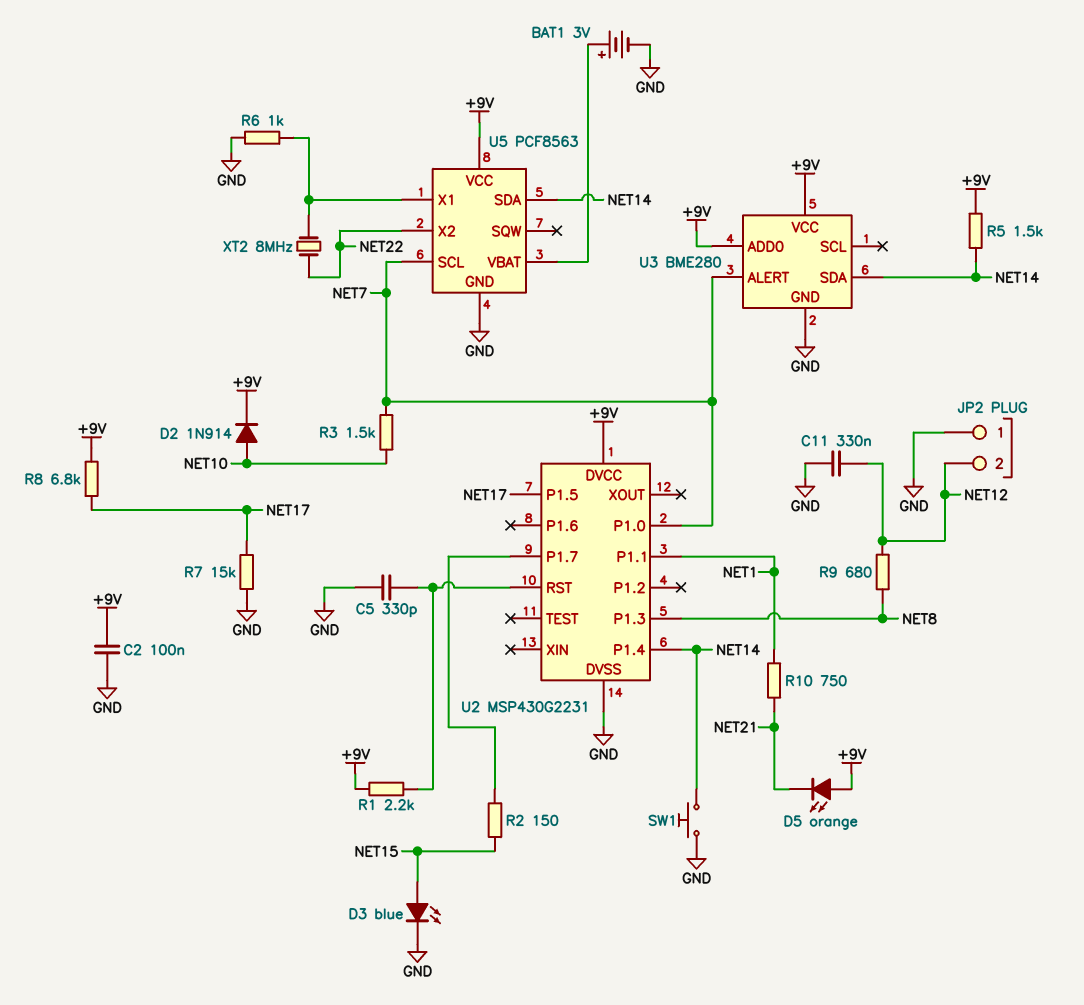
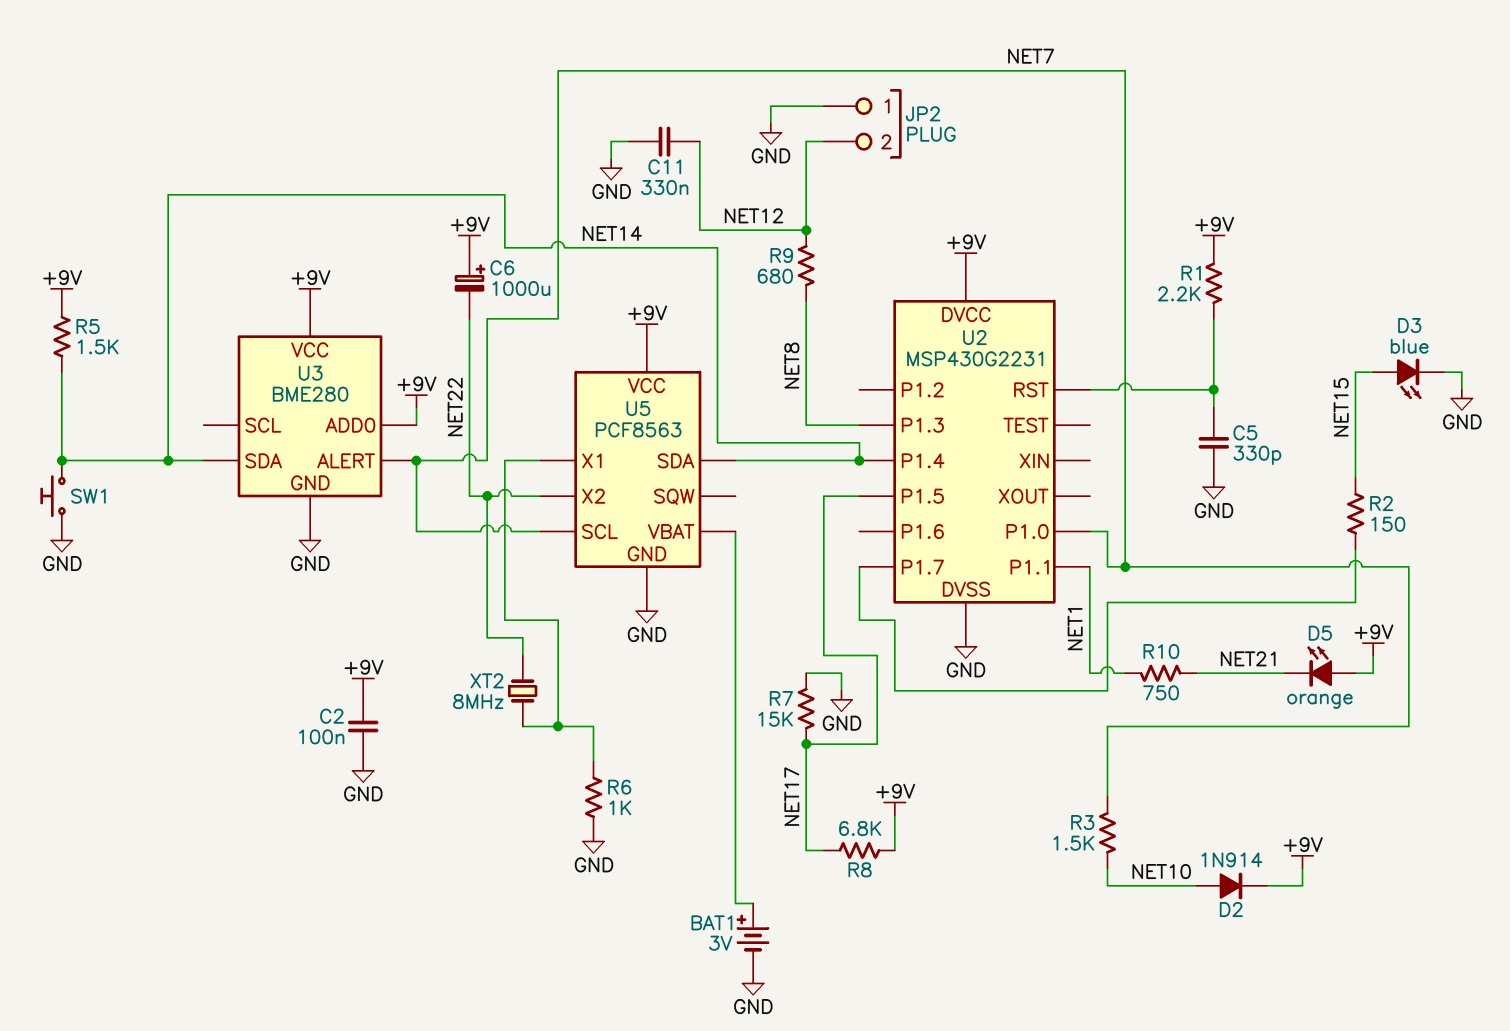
C6: none -> 1000uF (plus +9V, minus NET22)

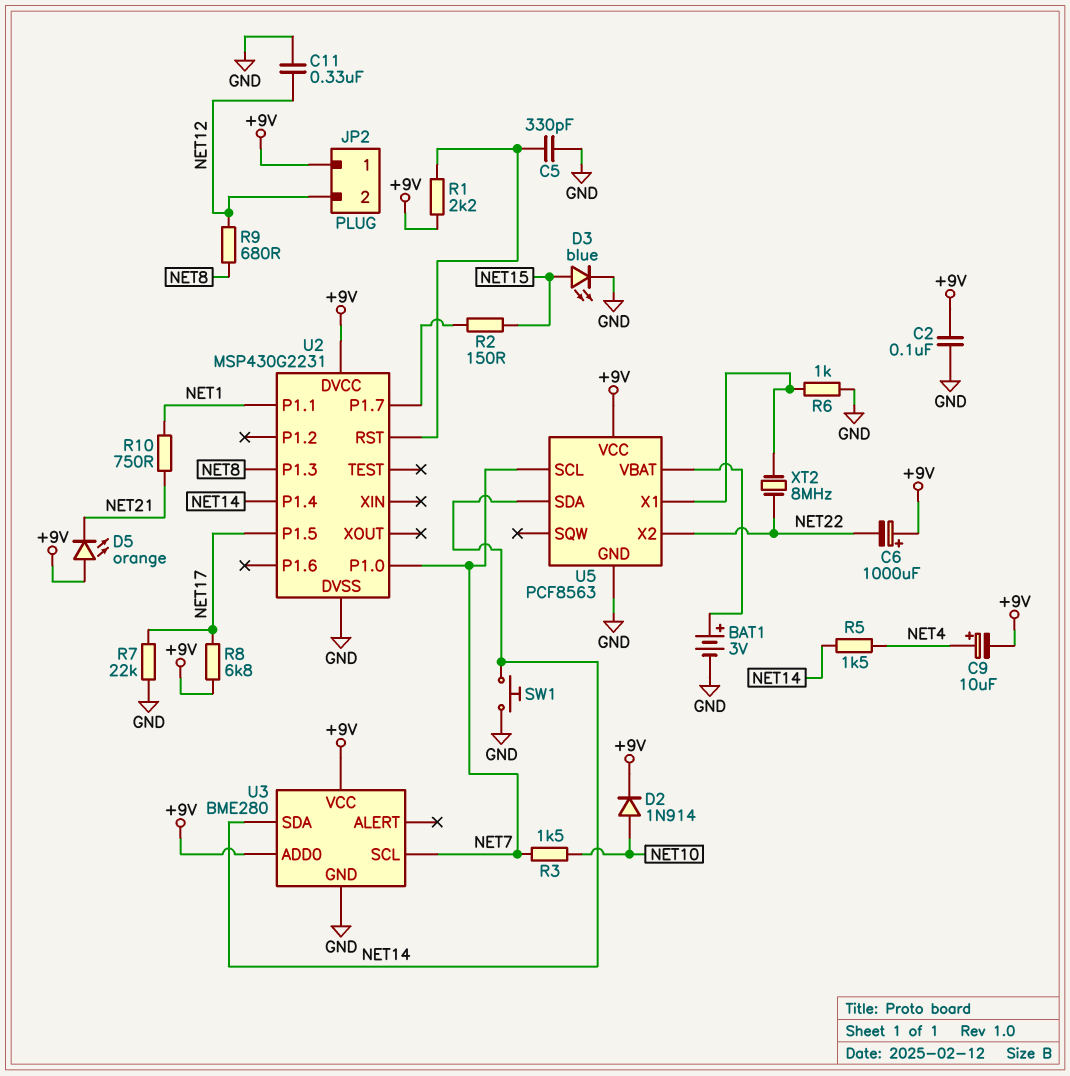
C9: none -> 10uF (plus NET4, minus +9V)
JP2 pin 1: GND -> +9V
R5: 1.5k (+9V, NET14) -> 1.5k (NET4, NET14)
R7: 15k (GND, NET17) -> 22k (GND, NET17)
U3 pin ALERT: NET7 -> none
U3 pin SCL: none -> NET7

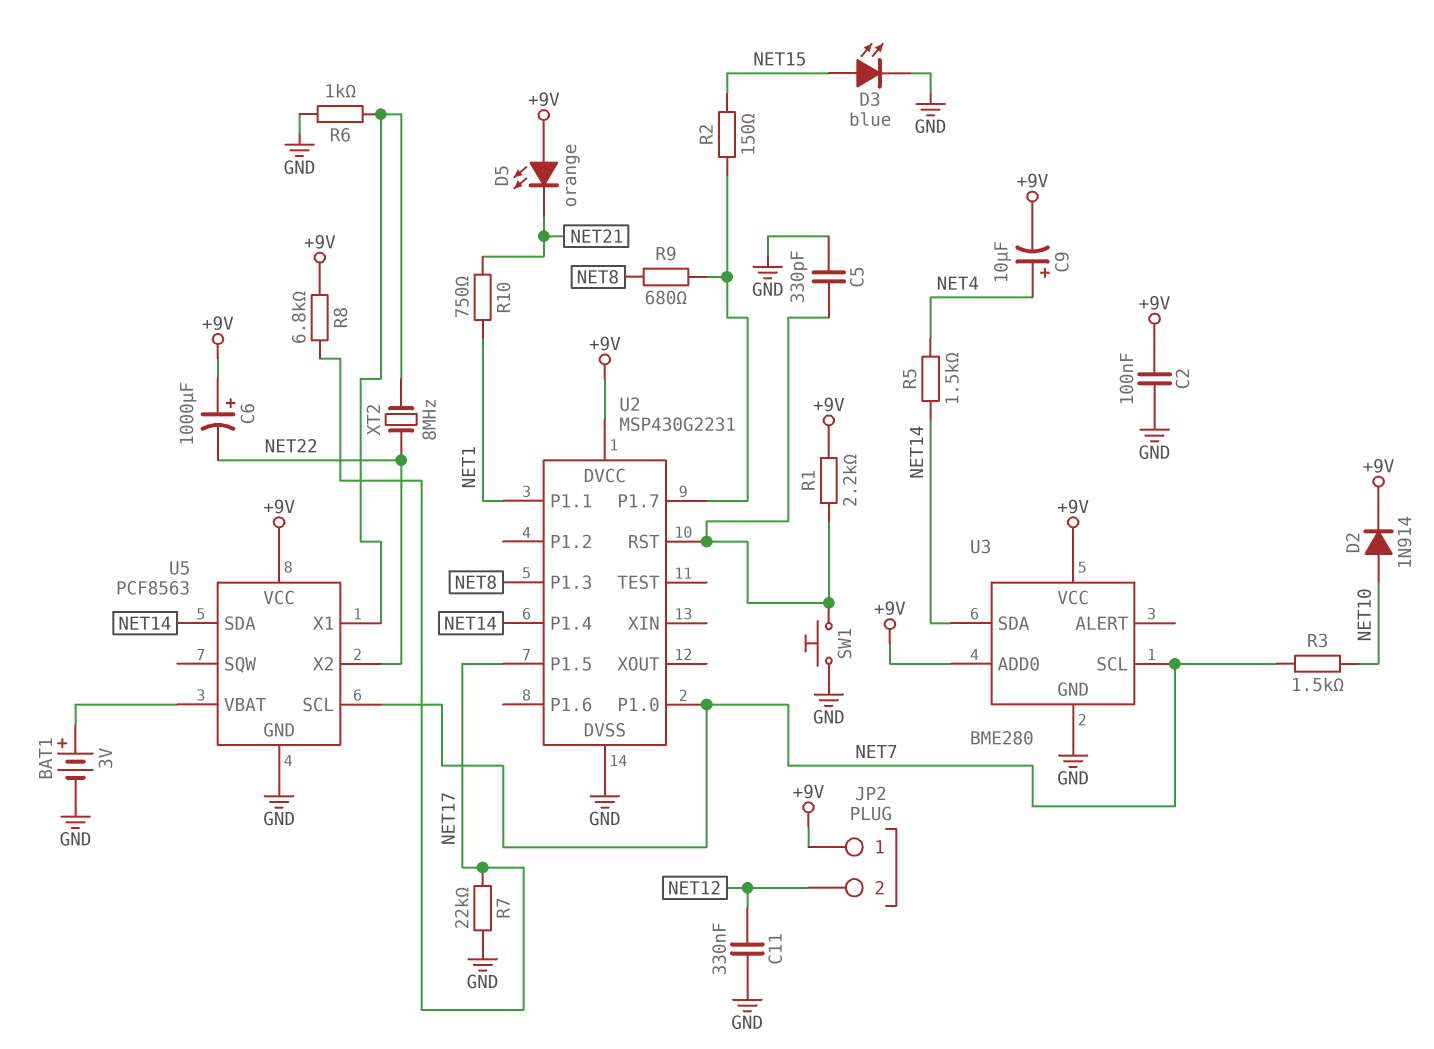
R9: 680 (NET8, NET12) -> 680 (NET8, U2/P1.7)
SW1: button (GND, NET14) -> button (GND, U2/RST)

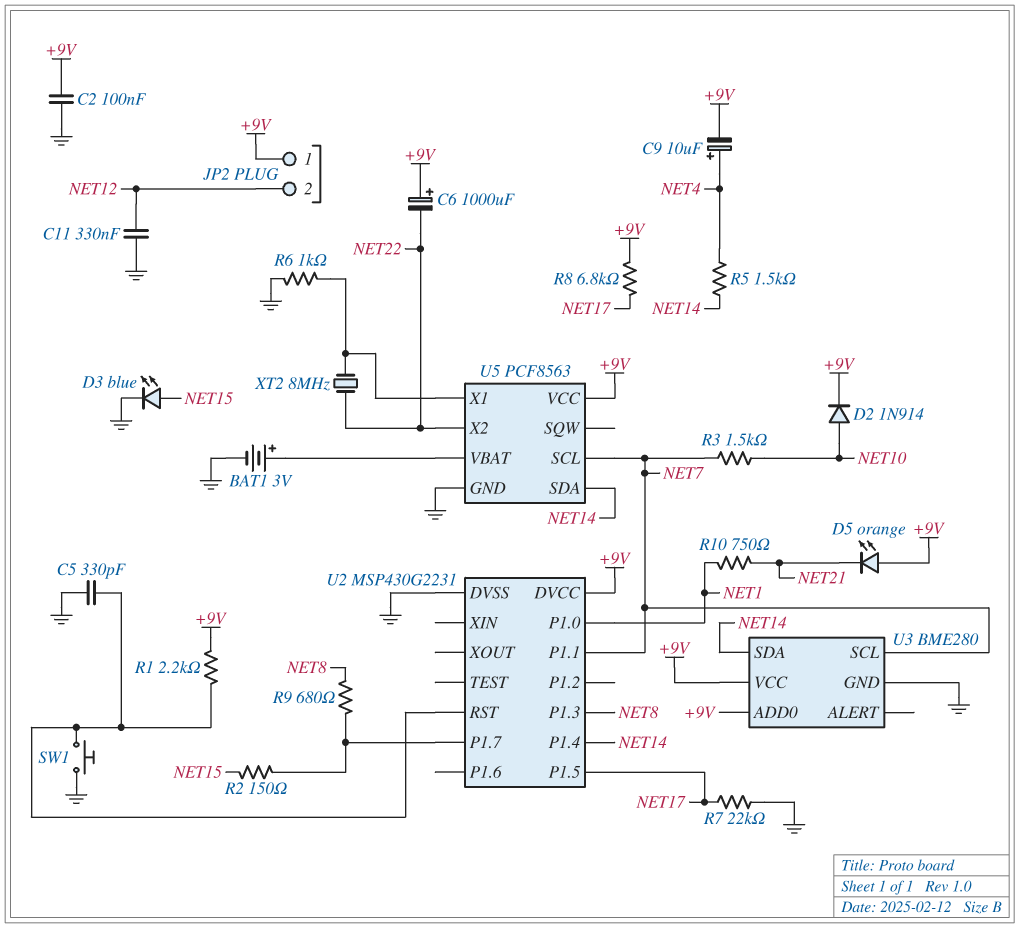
U2 pin P1.0: NET7 -> NET1
U2 pin P1.1: NET1 -> NET7

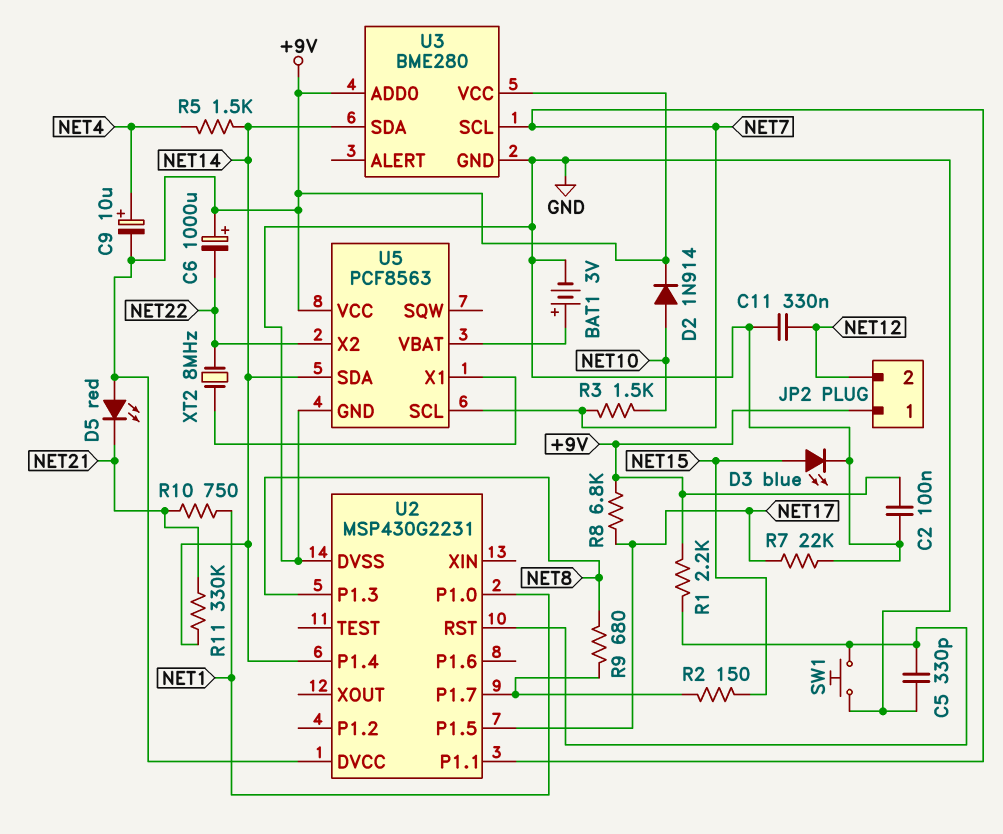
D5: LED orange (A +9V, K NET21) -> LED red (A +9V, K NET21)
R6: 1k (GND, U5/X1) -> none
R11: none -> 330k (NET14, NET21)

